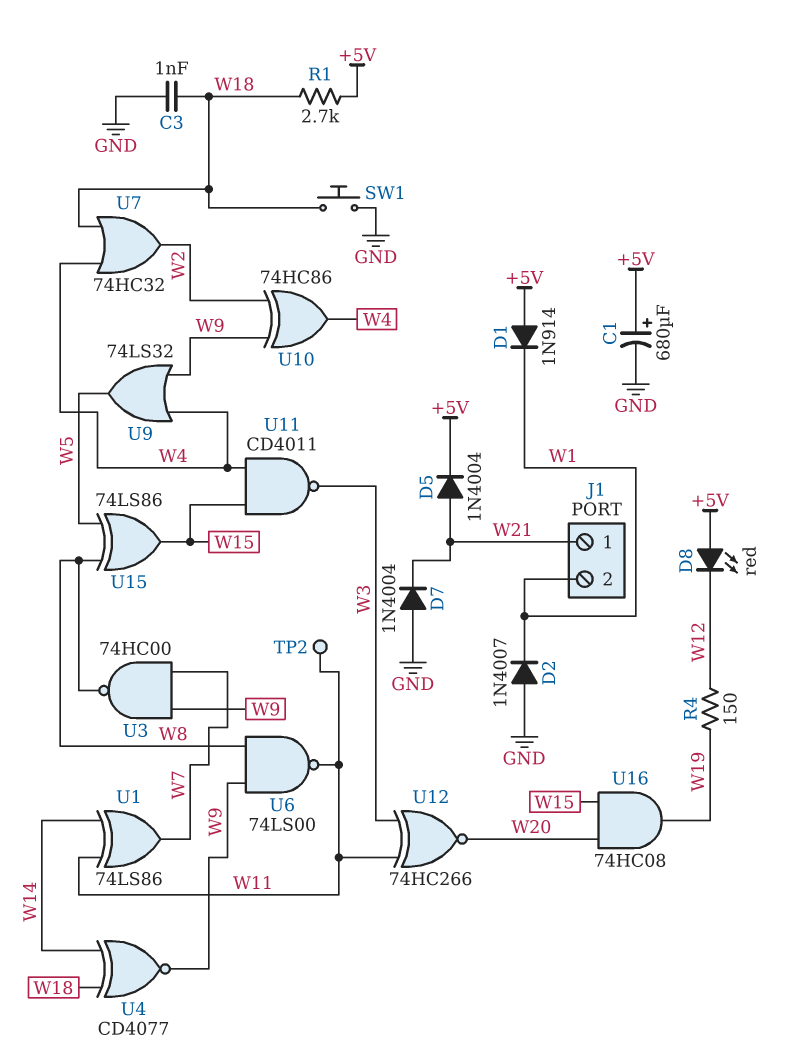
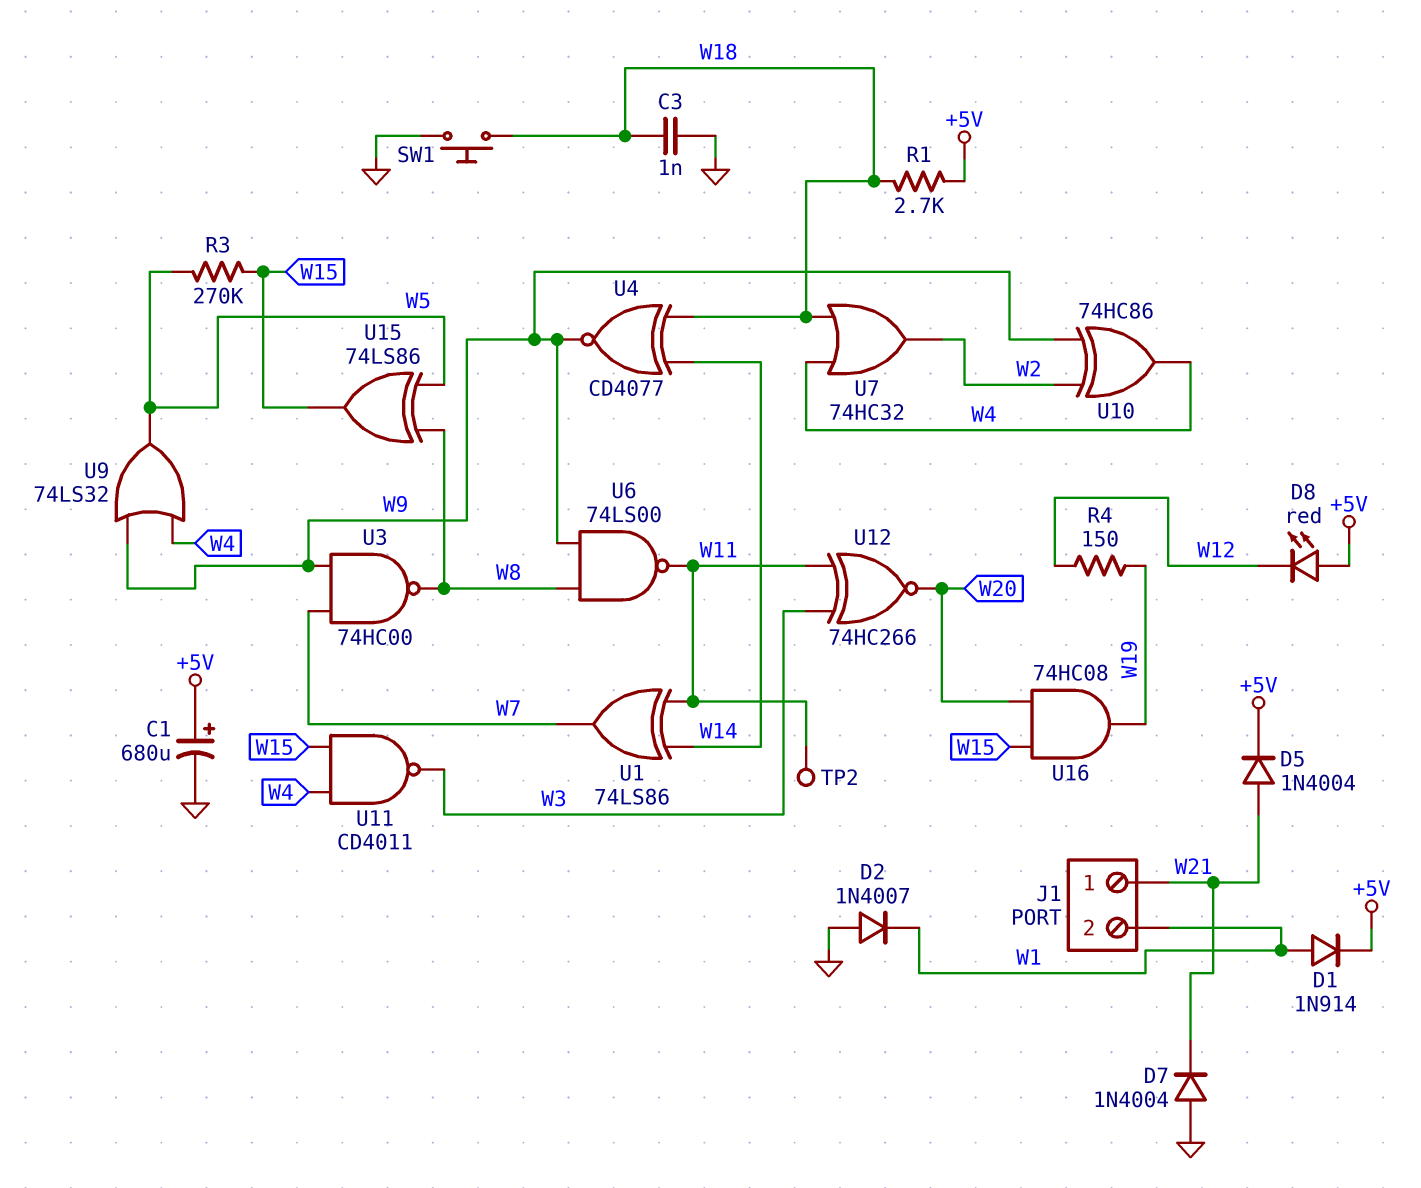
D1: diode 1N914 (A +5V, K W1) -> diode 1N914 (A W1, K +5V)
R3: none -> 270k (W5, W15)

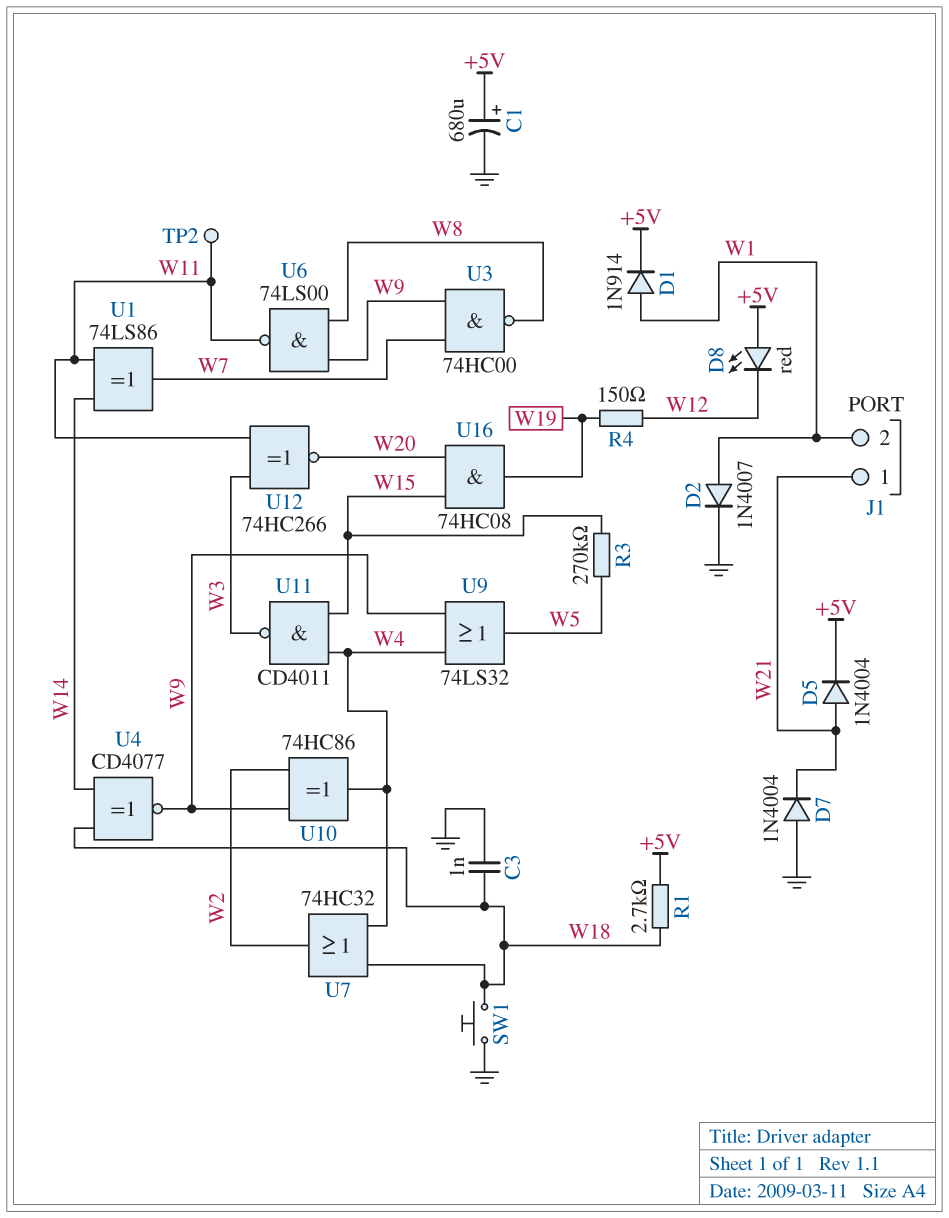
D2: diode 1N4007 (A GND, K W1) -> diode 1N4007 (A W1, K GND)
U15: XOR 74LS86 (in W5, in W8, out W15) -> none

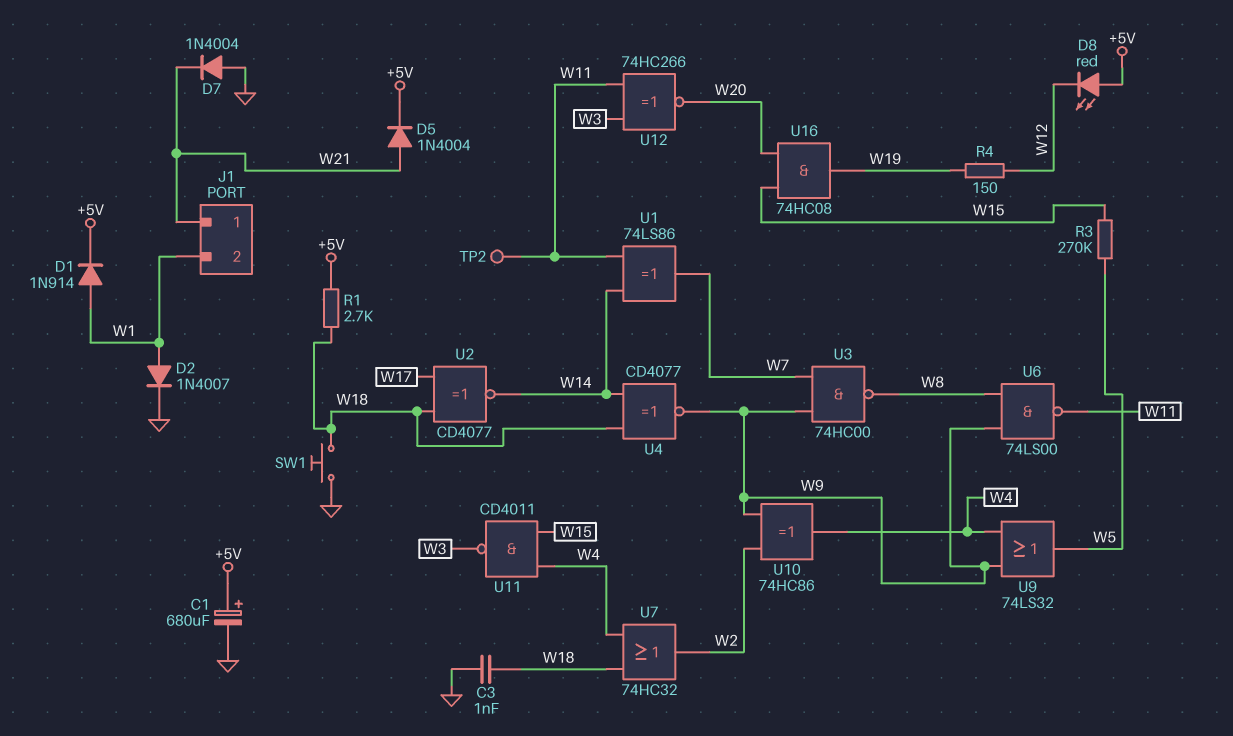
U2: none -> XNOR CD4077 (in W17, in W18, out W14)

